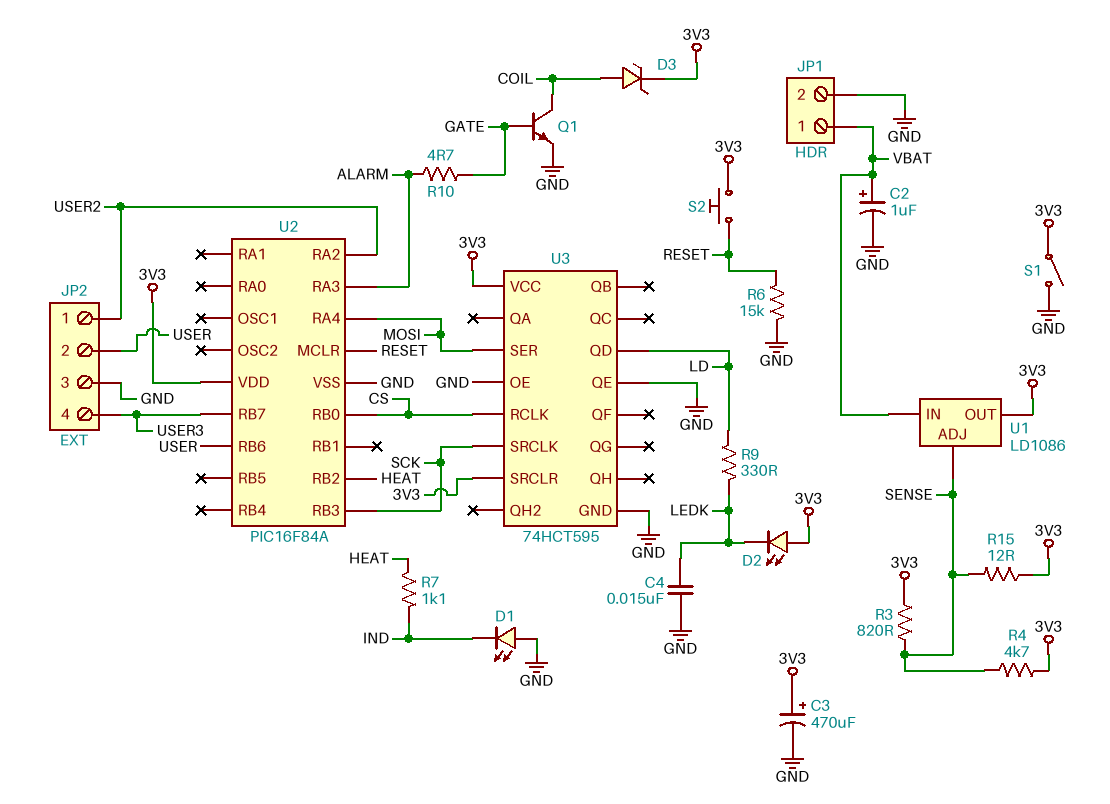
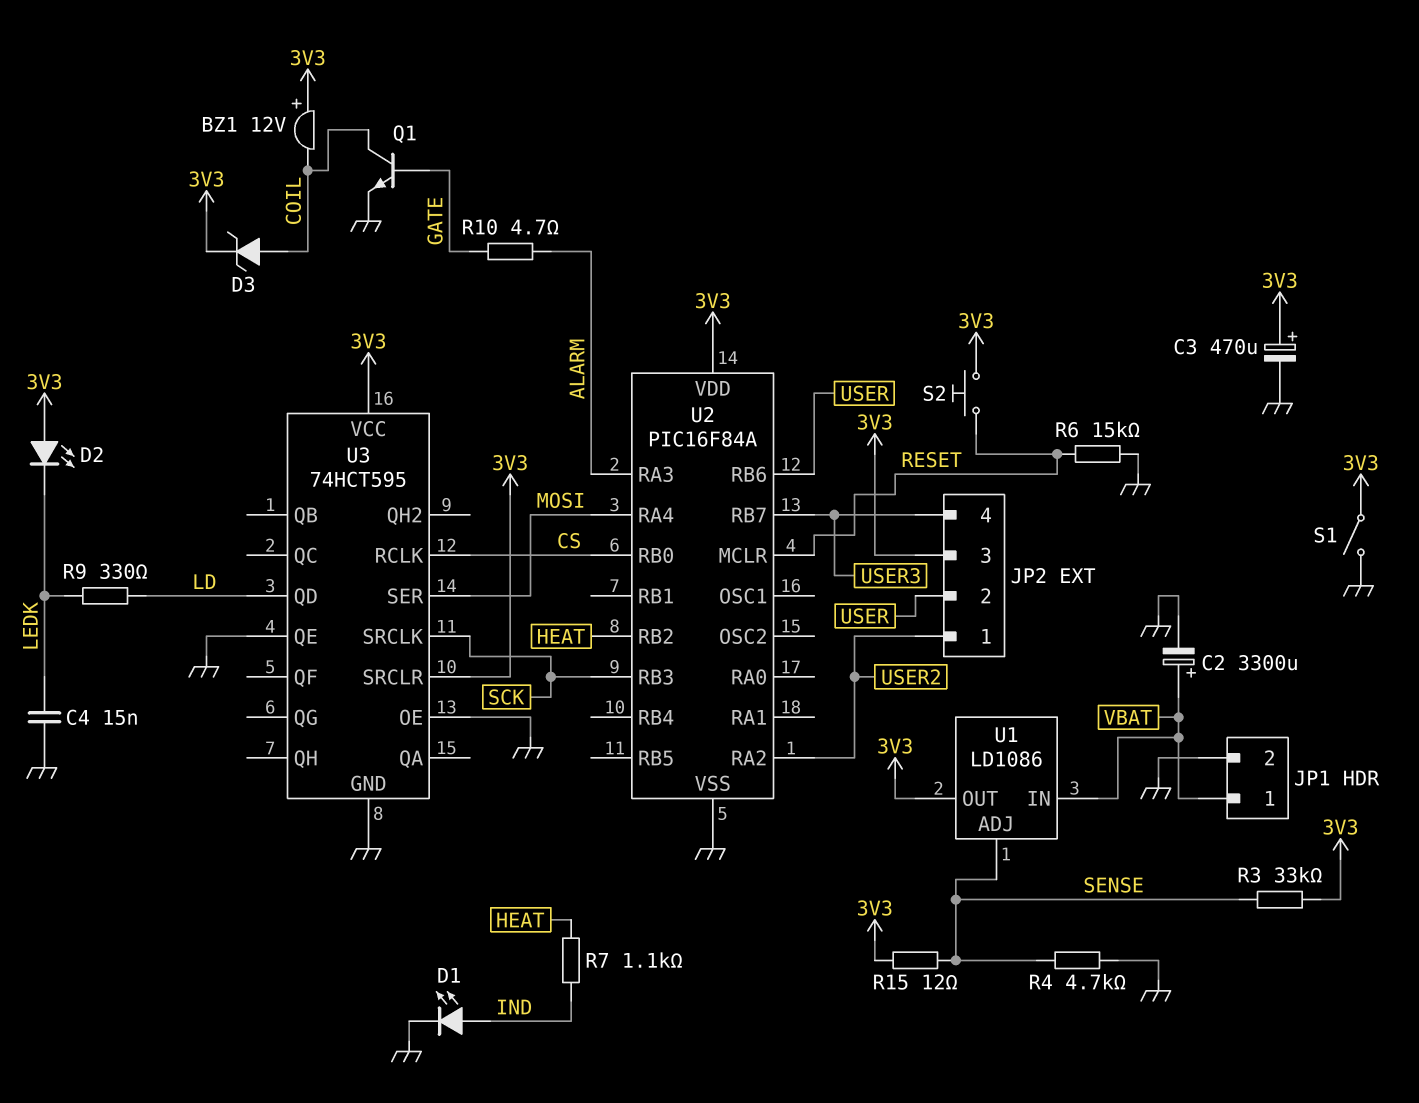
BZ1: none -> buzzer 12V (plus 3V3, minus COIL)
C2: 1uF (plus VBAT, minus GND) -> 3300uF (plus VBAT, minus GND)
D1: LED (A GND, K IND) -> LED (A IND, K GND)
JP2 pin 3: GND -> 3V3
R3: 820 (3V3, SENSE) -> 33k (3V3, SENSE)
R4: 4.7k (3V3, SENSE) -> 4.7k (GND, SENSE)

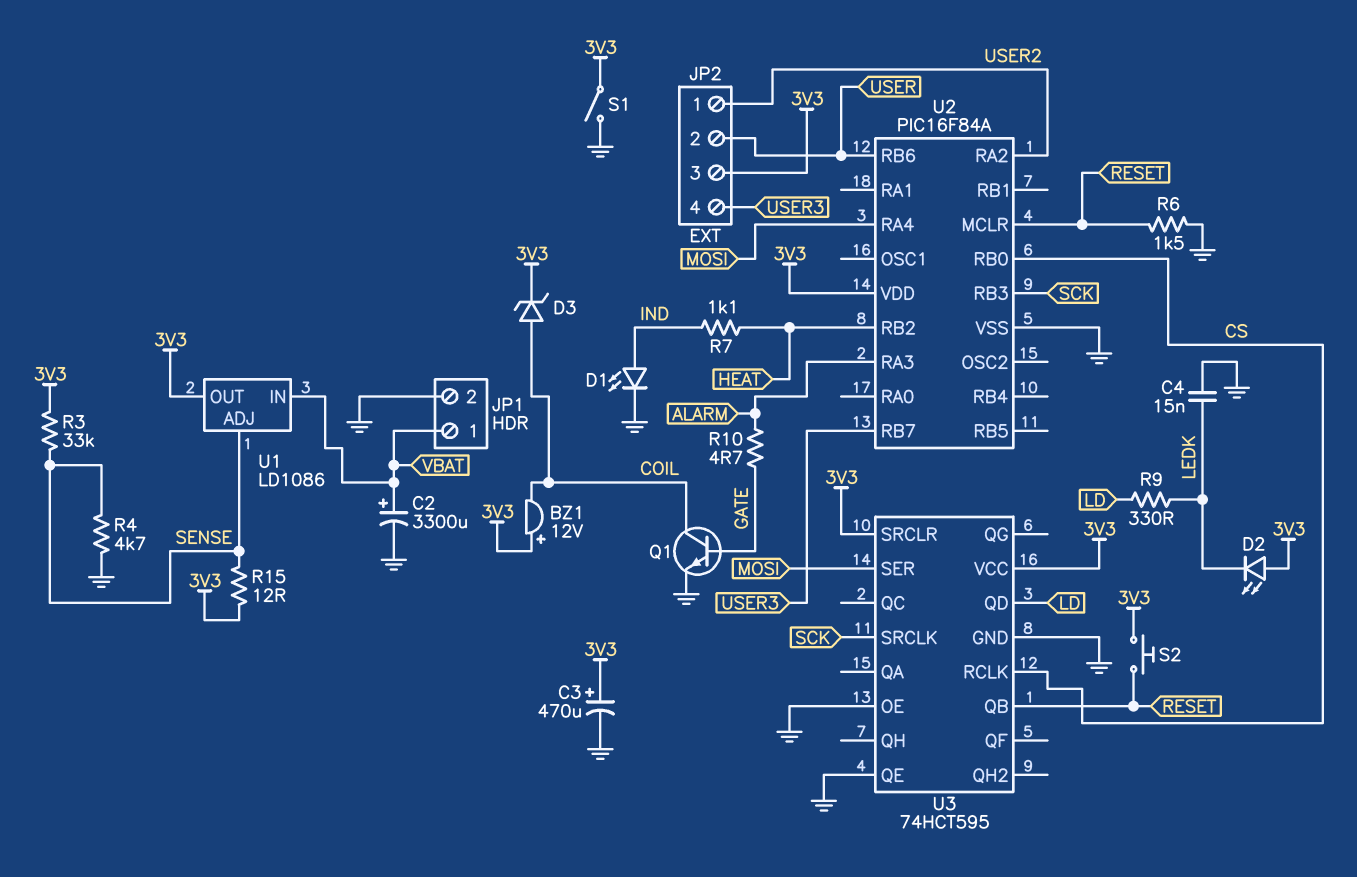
R6: 15k (GND, RESET) -> 1.5k (GND, RESET)
U3 pin QB: none -> RESET

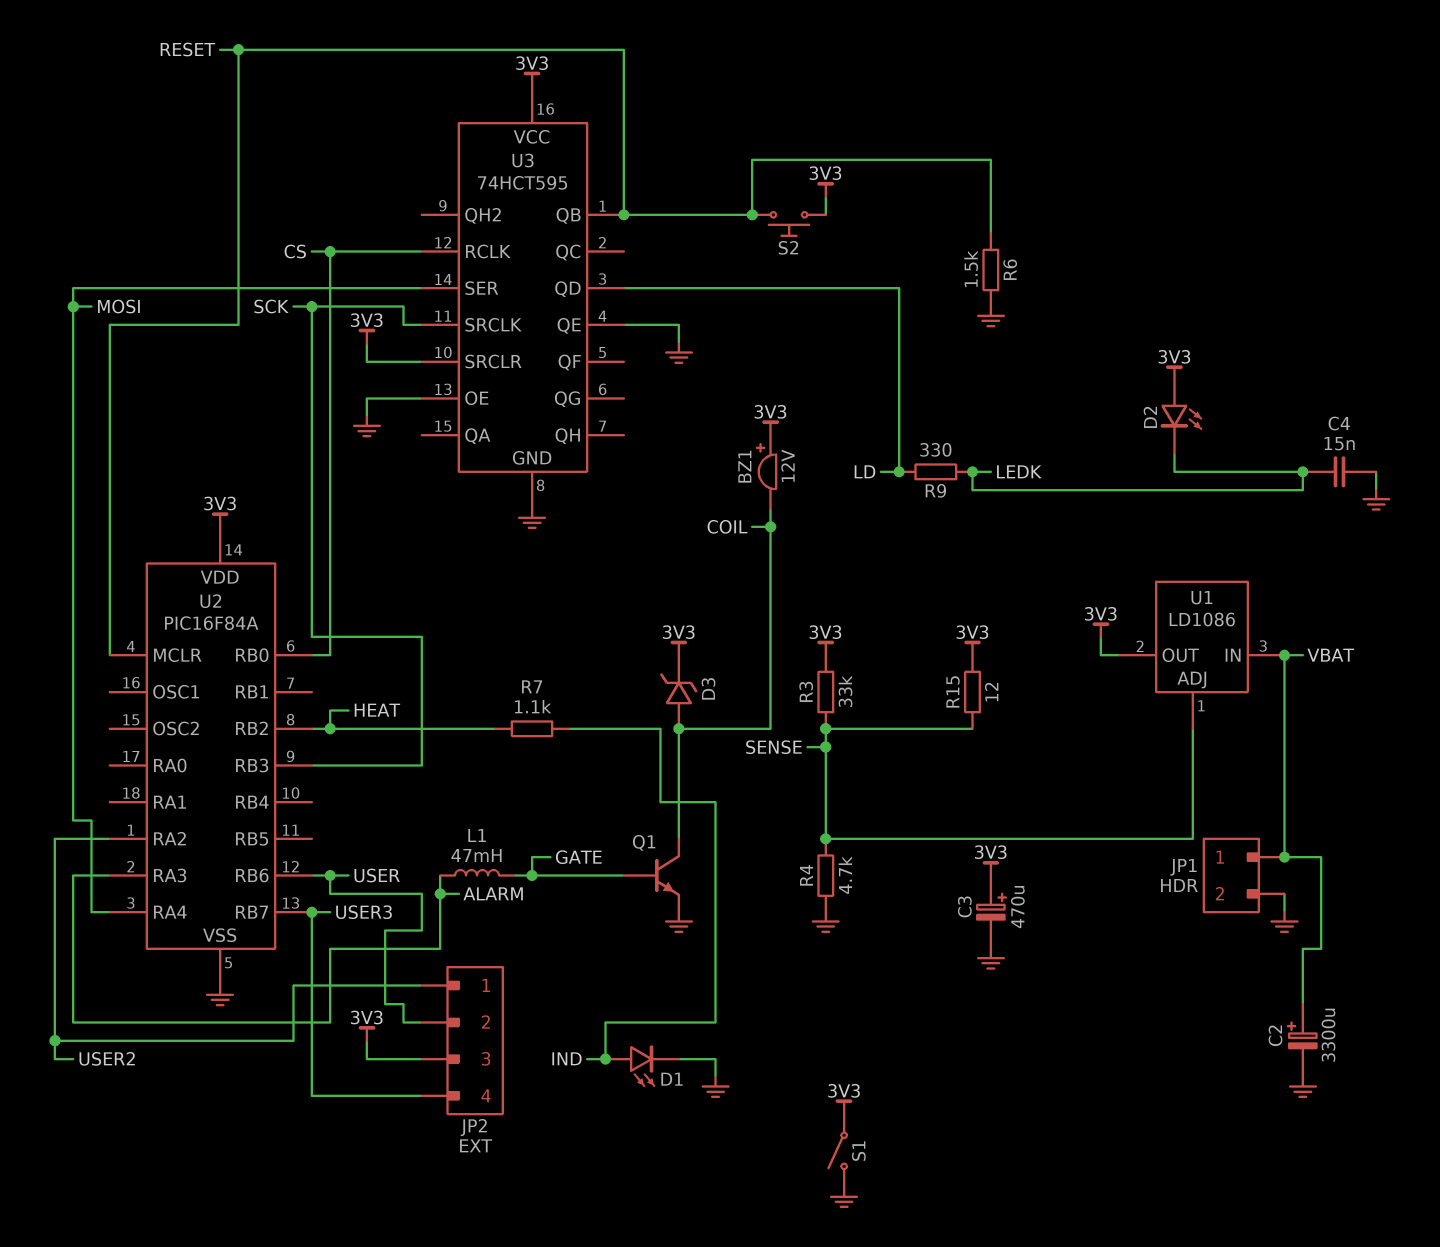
L1: none -> 47mH (ALARM, GATE)
R10: 4.7 (ALARM, GATE) -> none

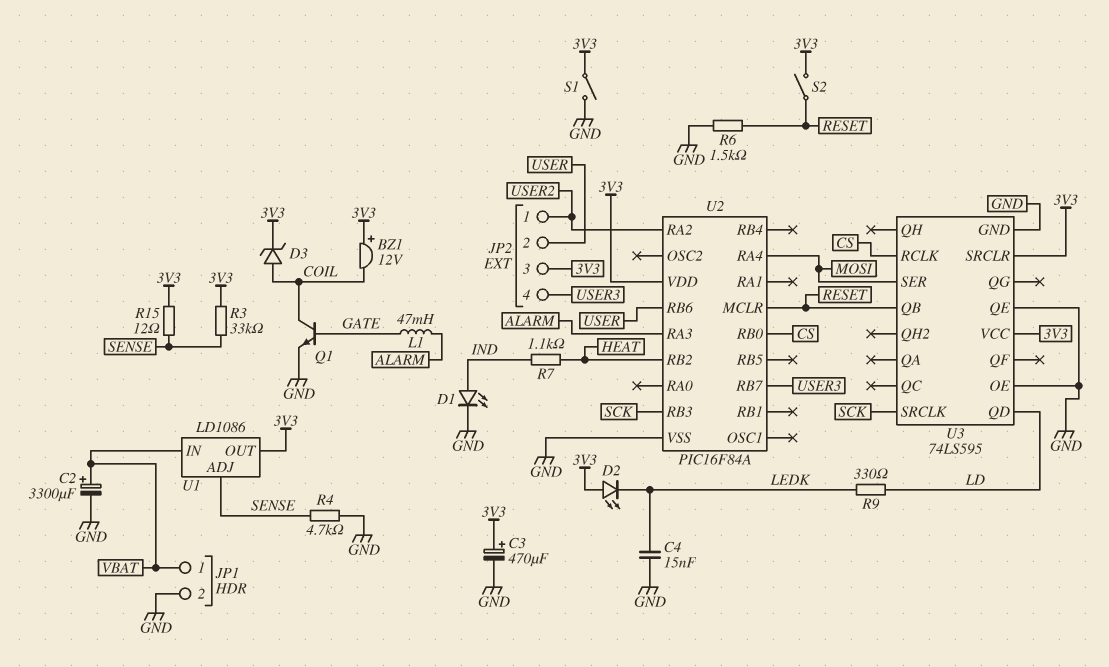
S2: button (3V3, RESET) -> switch (3V3, RESET)
U3: 74HCT595 -> 74LS595

